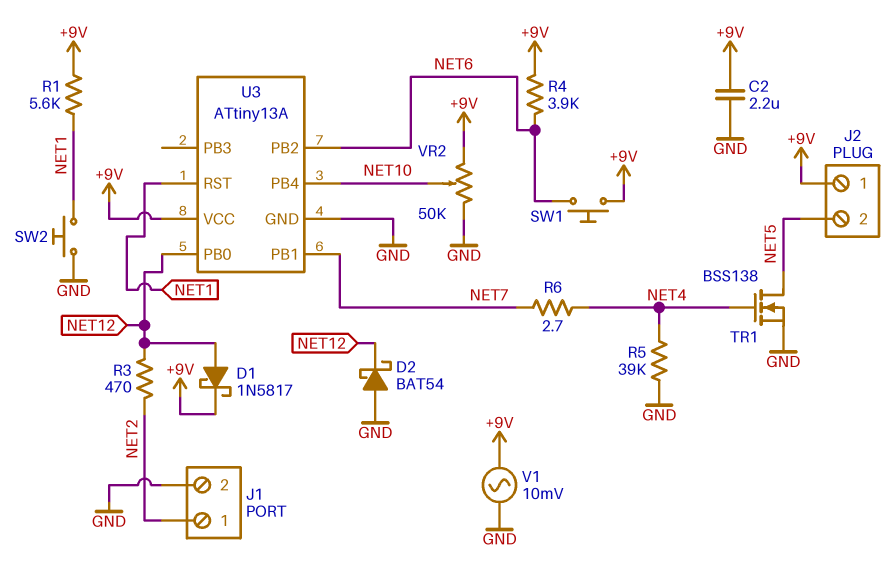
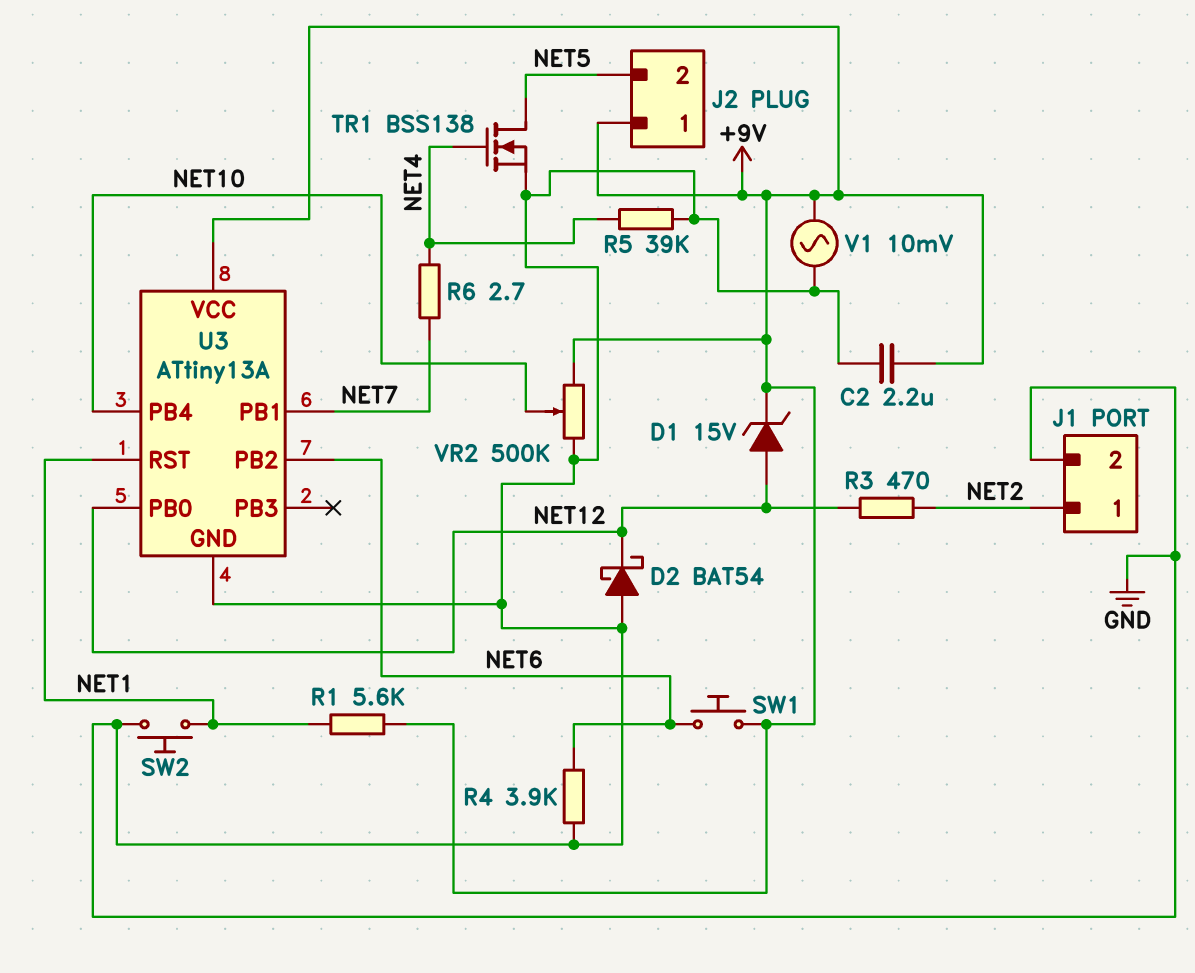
D1: schottky 1N5817 (A NET12, K +9V) -> zener 15V (A NET12, K +9V)
R4: 3.9k (+9V, NET6) -> 3.9k (GND, NET6)
VR2: 50k (+9V, GND, wiper NET10) -> 500k (+9V, GND, wiper NET10)

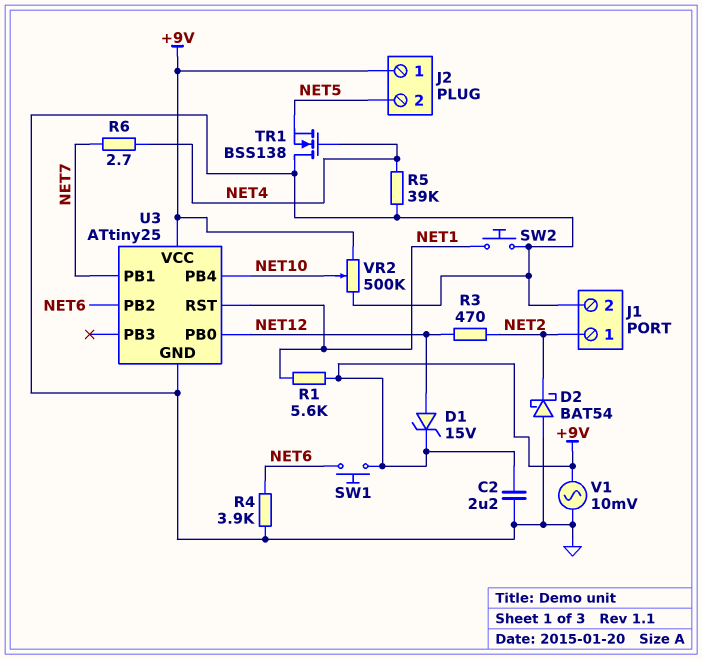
D2: schottky BAT54 (A GND, K NET12) -> schottky BAT54 (A GND, K NET2)
TR1: NMOS BSS138 (G NET4, D NET5, S GND) -> NMOS BSS138 (G NET4, D GND, S NET5)
U3: ATtiny13A -> ATtiny25

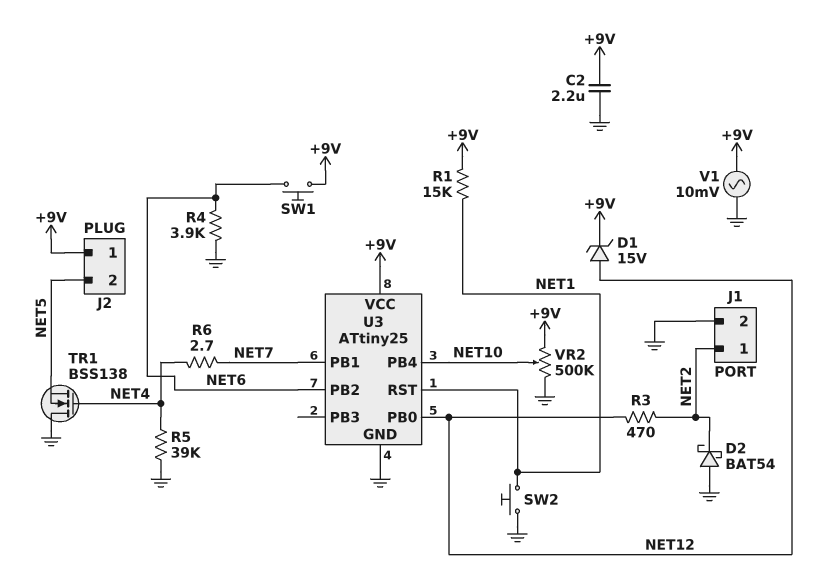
R1: 5.6k (+9V, NET1) -> 15k (+9V, NET1)

